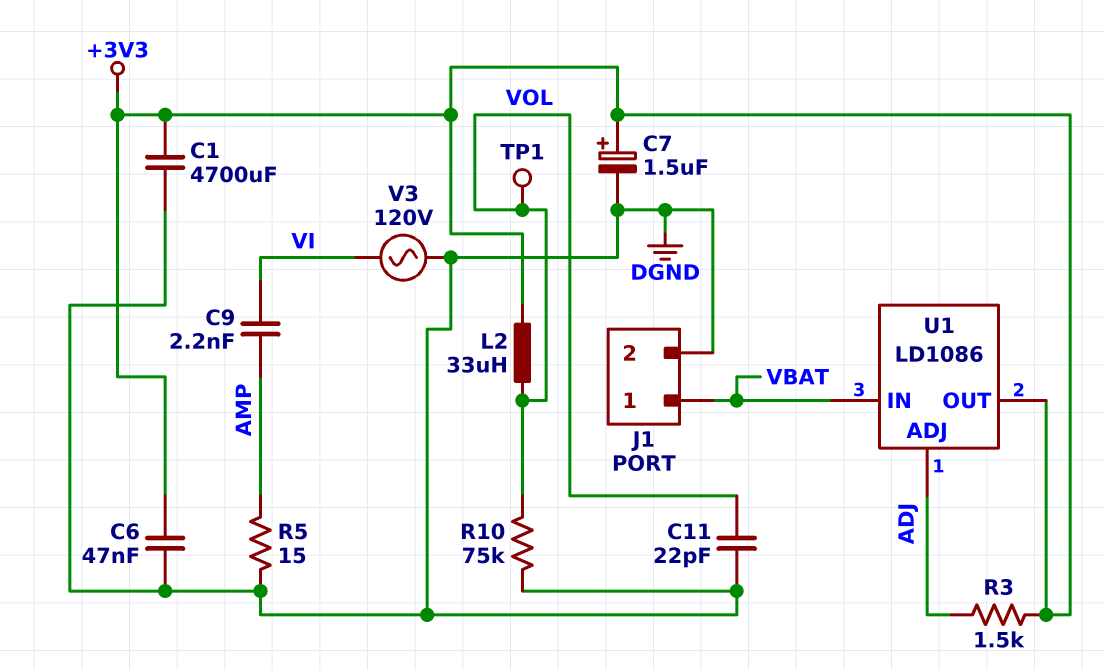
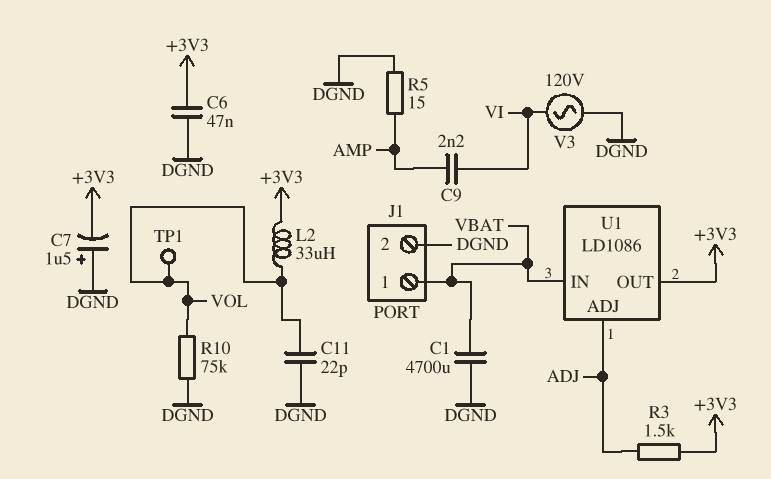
C1: 4700uF (+3V3, DGND) -> 4700uF (DGND, VBAT)
C7: 1.5uF (plus +3V3, minus DGND) -> 1.5uF (plus DGND, minus +3V3)

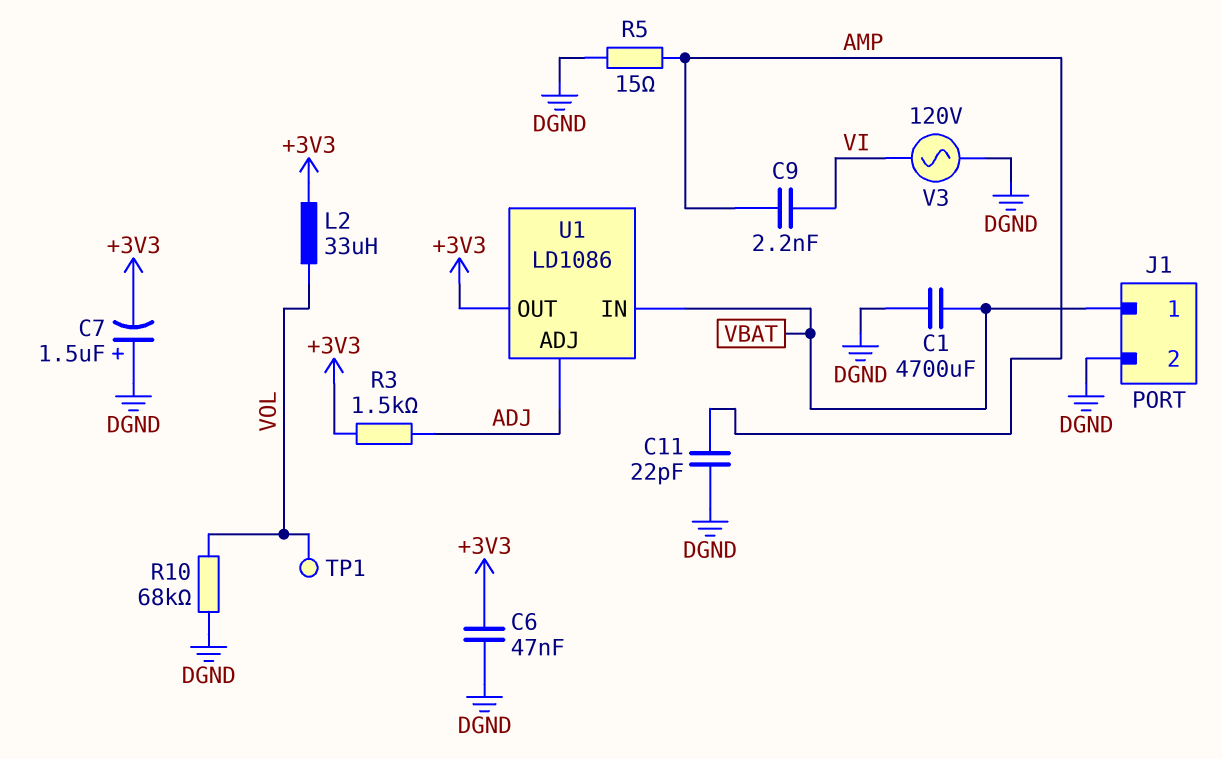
C11: 22pF (DGND, VOL) -> 22pF (AMP, DGND)
R10: 75k (DGND, VOL) -> 68k (DGND, VOL)

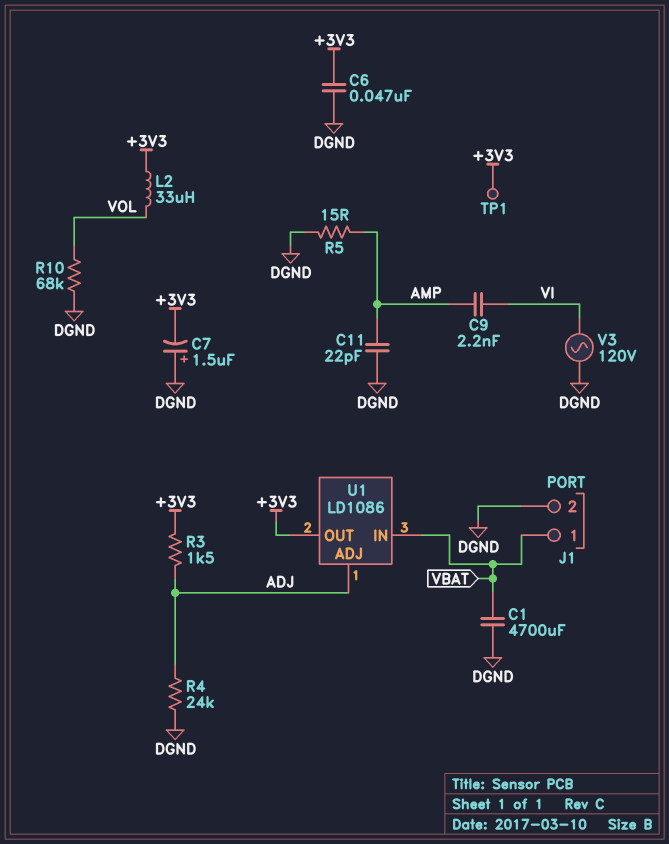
R4: none -> 24k (ADJ, DGND)
TP1: test point (VOL) -> test point (+3V3)

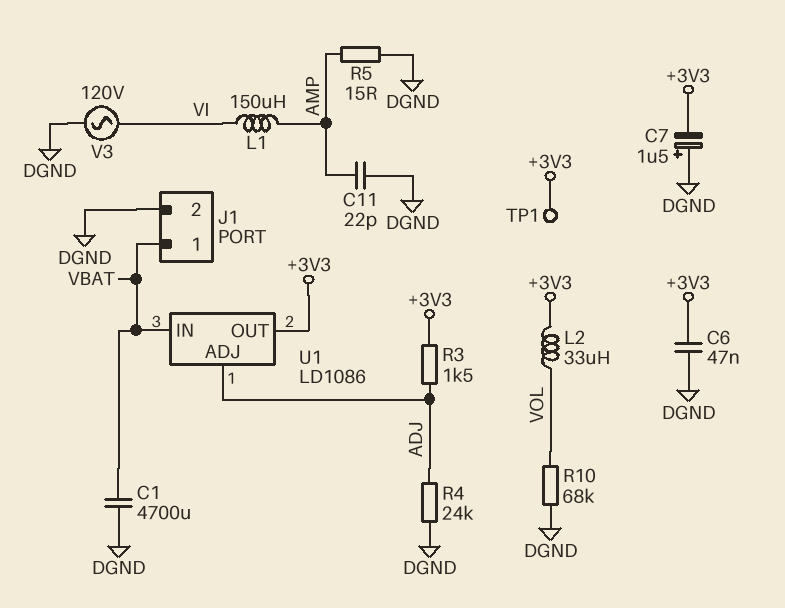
C9: 2.2nF (AMP, VI) -> none
L1: none -> 150uH (AMP, VI)

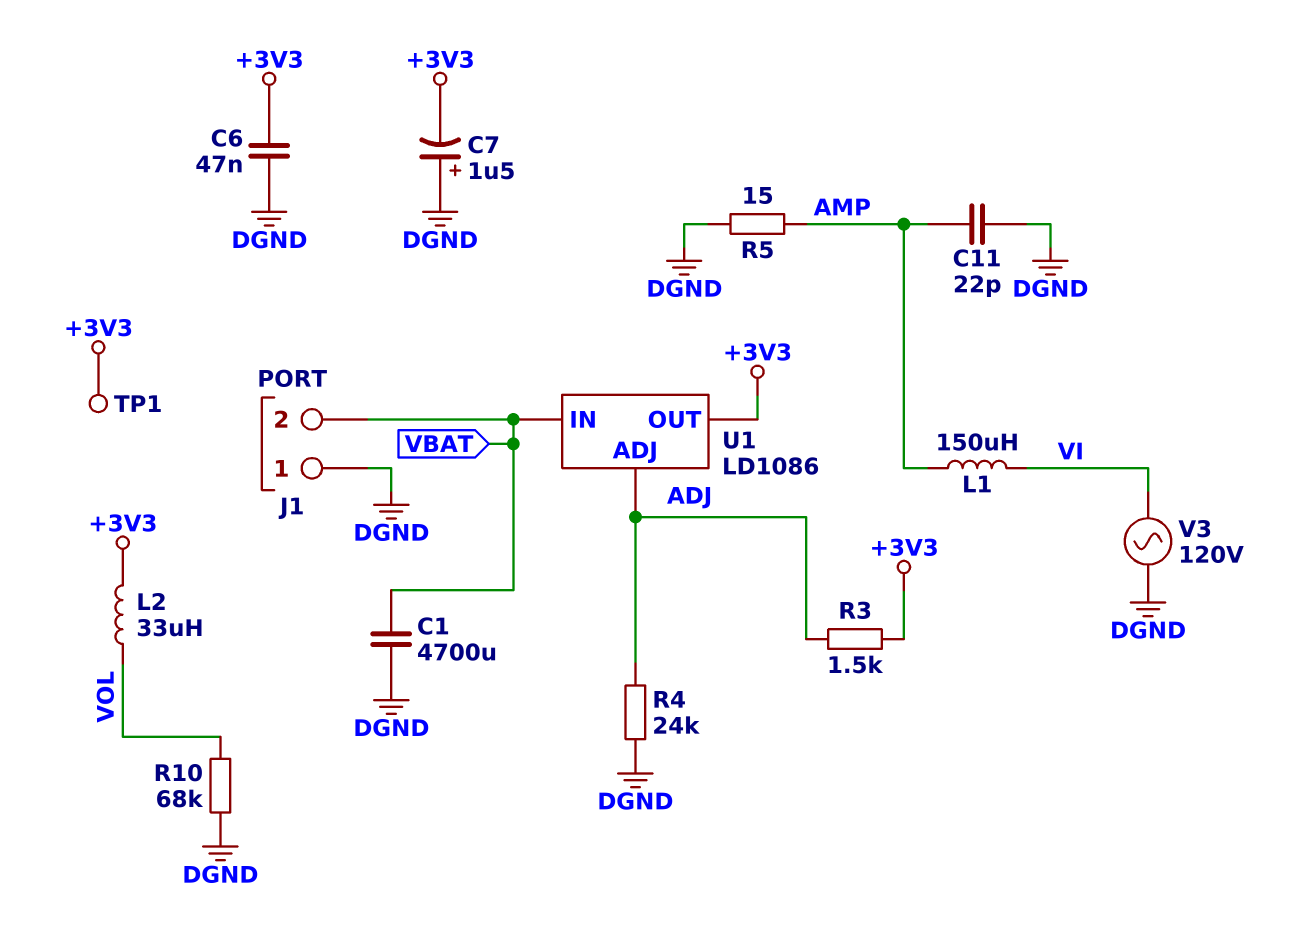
J1 pin 1: VBAT -> DGND
J1 pin 2: DGND -> VBAT

